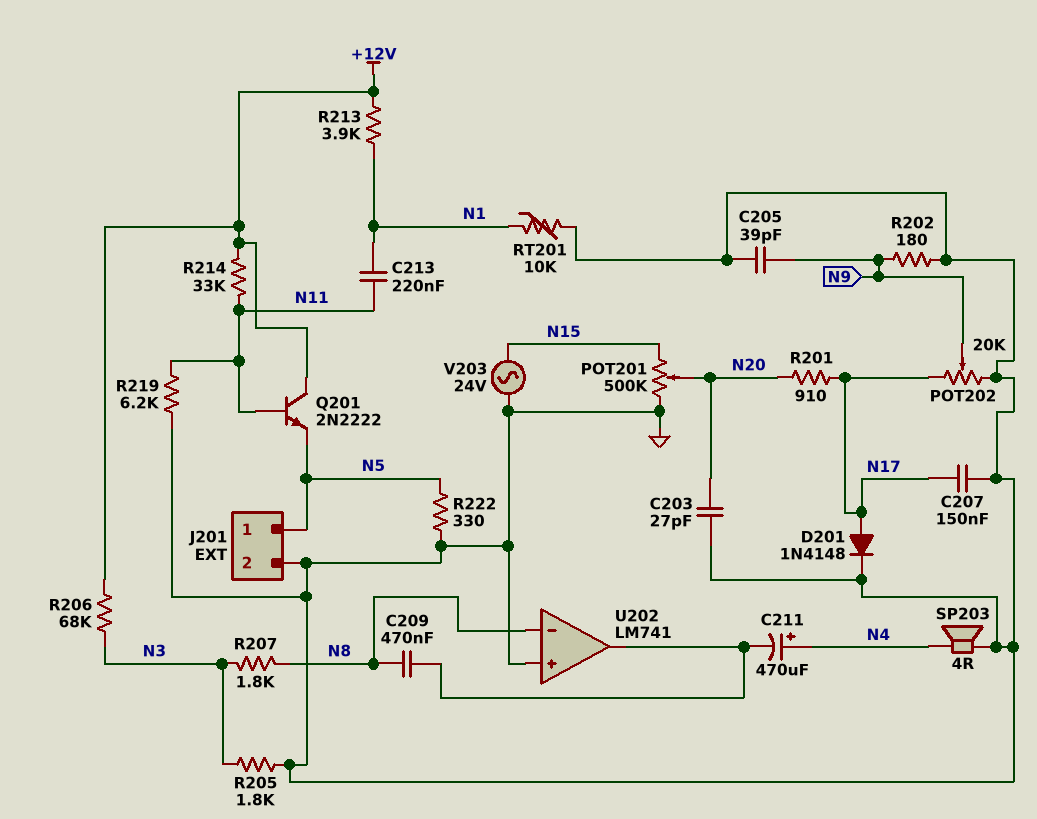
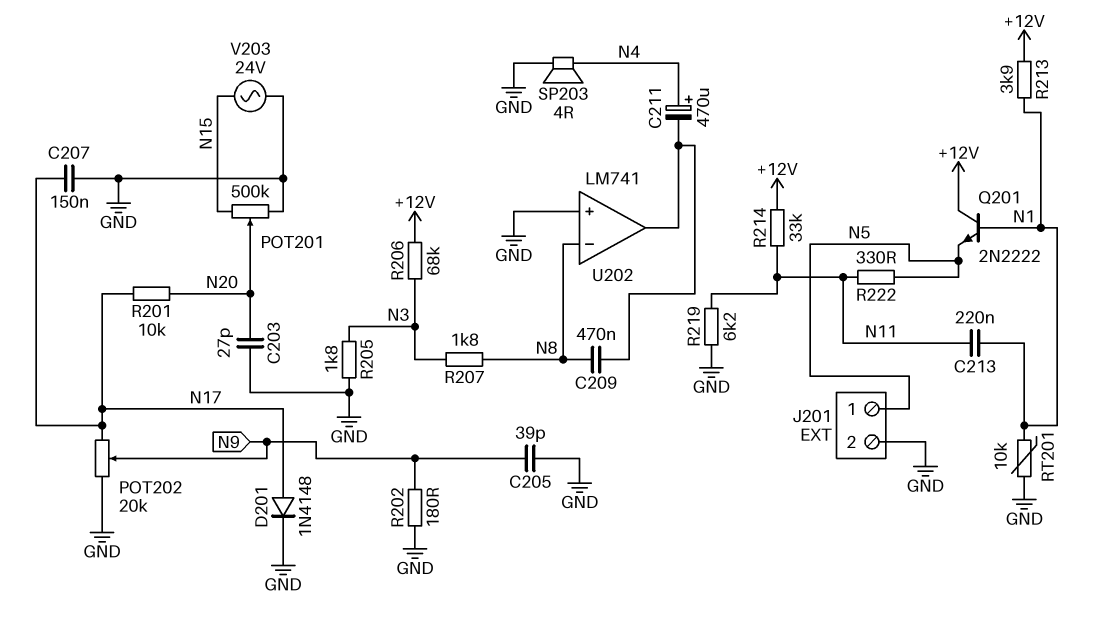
Q201: NPN 2N2222 (B N11, C +12V, E N5) -> NPN 2N2222 (B N1, C +12V, E N5)
R201: 910 (N17, N20) -> 10k (N17, N20)
R222: 330 (GND, N5) -> 330 (N5, N11)

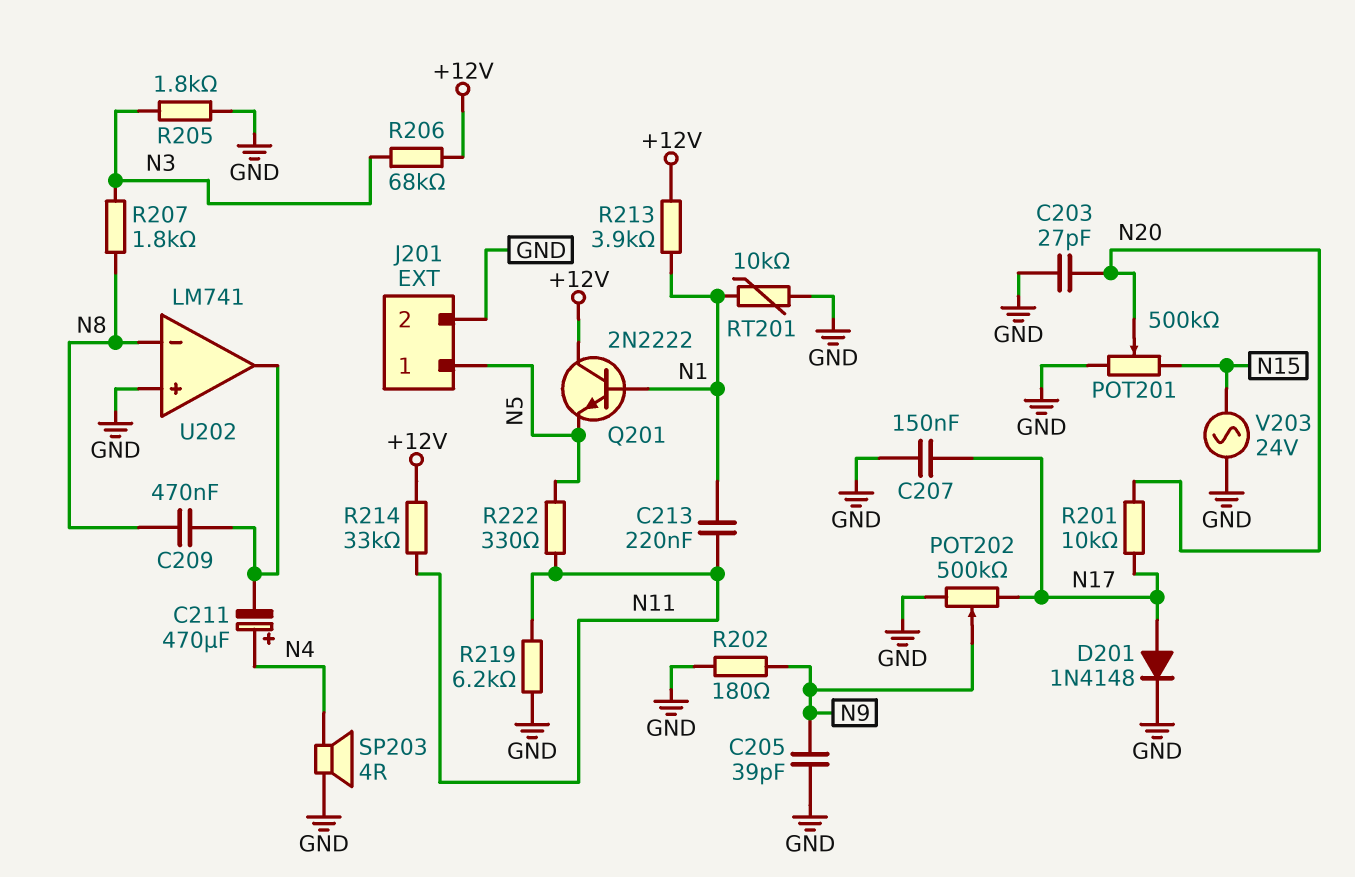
POT202: 20k (GND, N17, wiper N9) -> 500k (GND, N17, wiper N9)

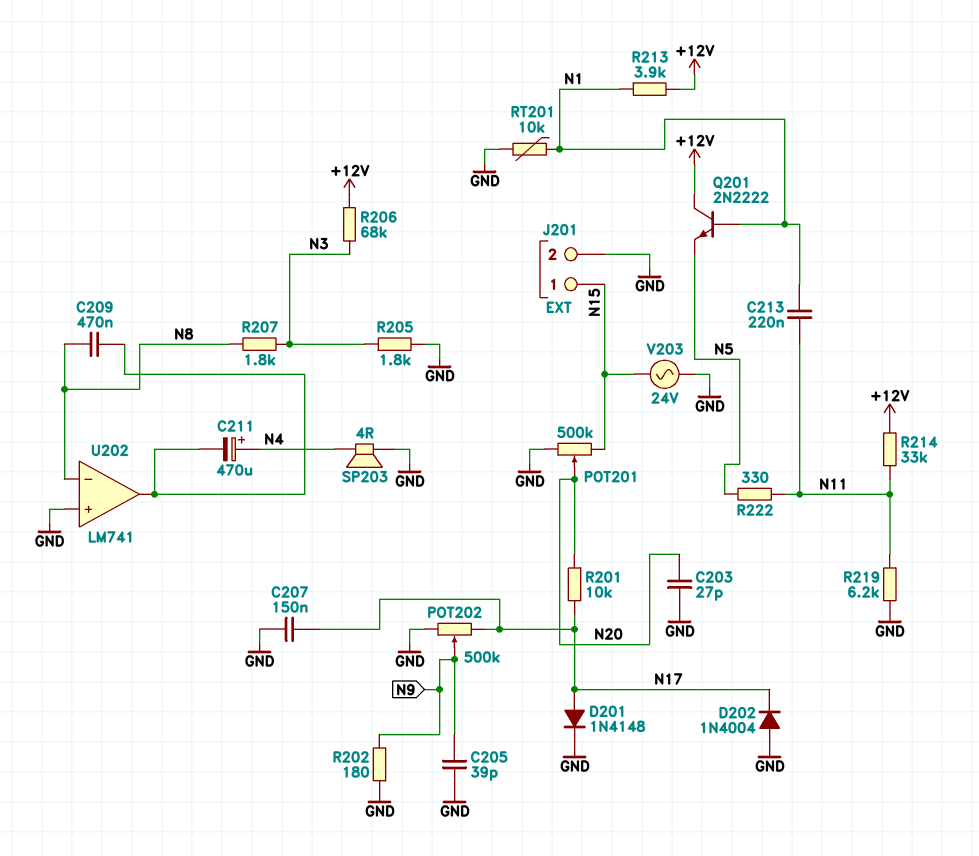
D202: none -> diode 1N4004 (A GND, K N17)
J201 pin 1: N5 -> N15

